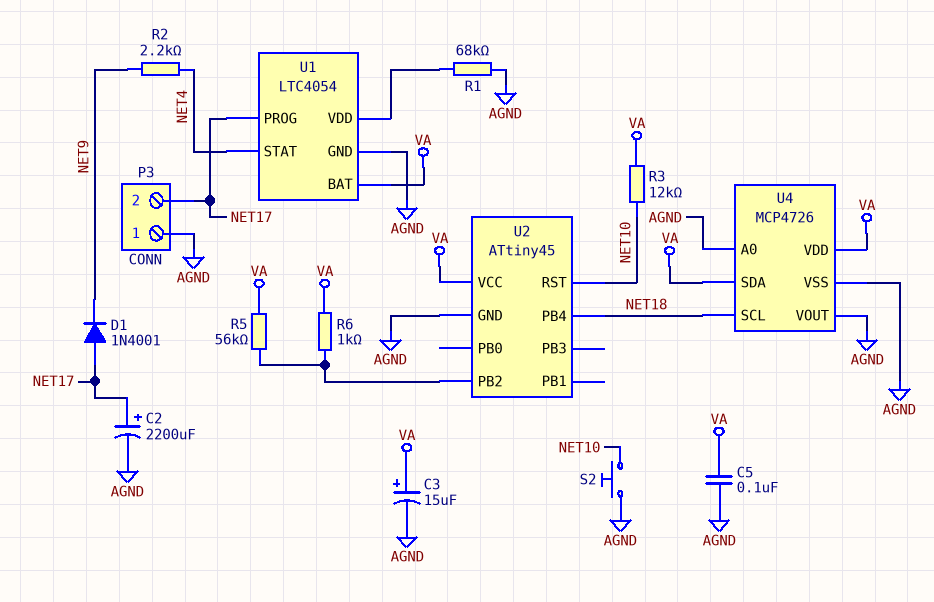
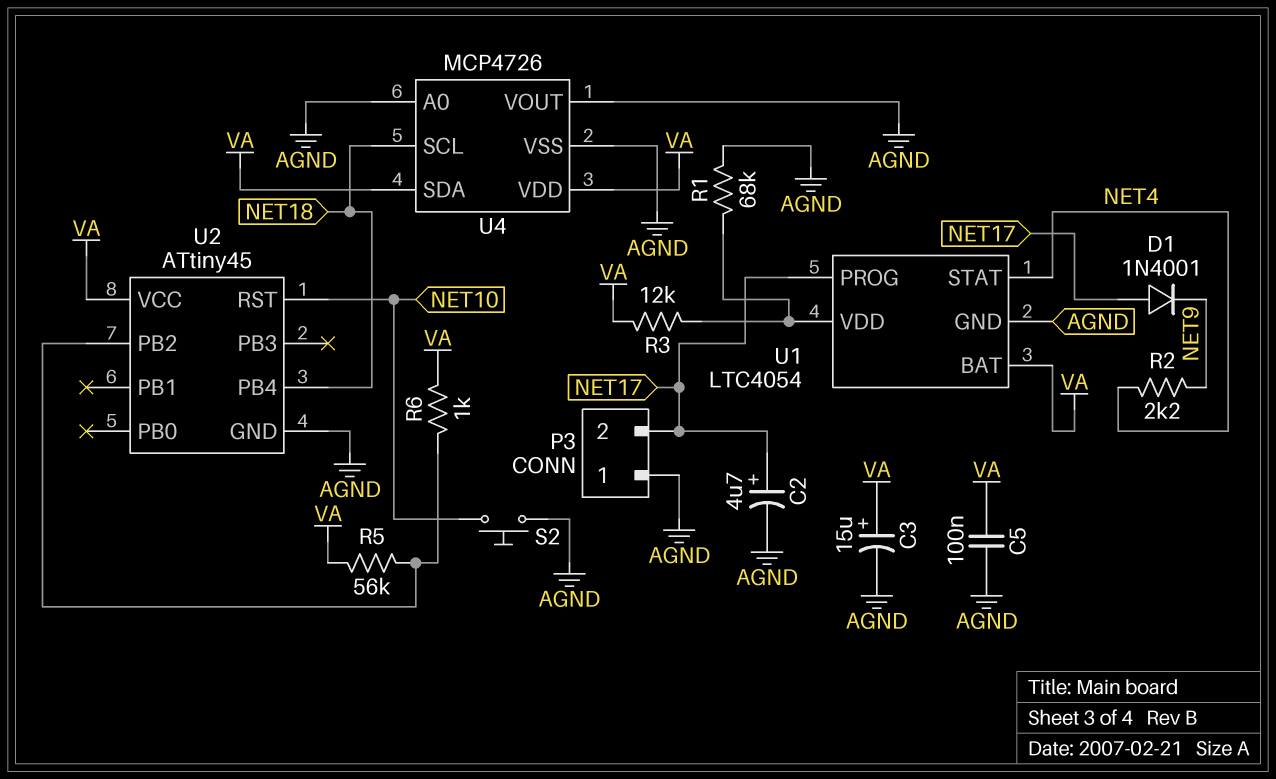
C2: 2200uF (plus NET17, minus AGND) -> 4.7uF (plus NET17, minus AGND)
R3: 12k (NET10, VA) -> 12k (U1/VDD, VA)

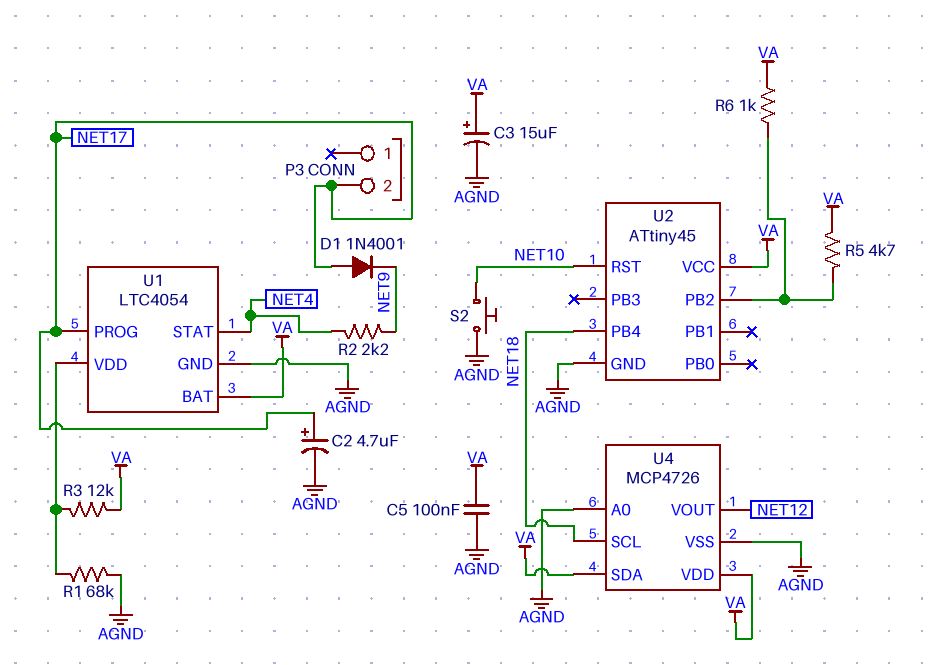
P3 pin 1: AGND -> none
R5: 56k (U2/PB2, VA) -> 4.7k (U2/PB2, VA)
U4 pin VOUT: AGND -> NET12

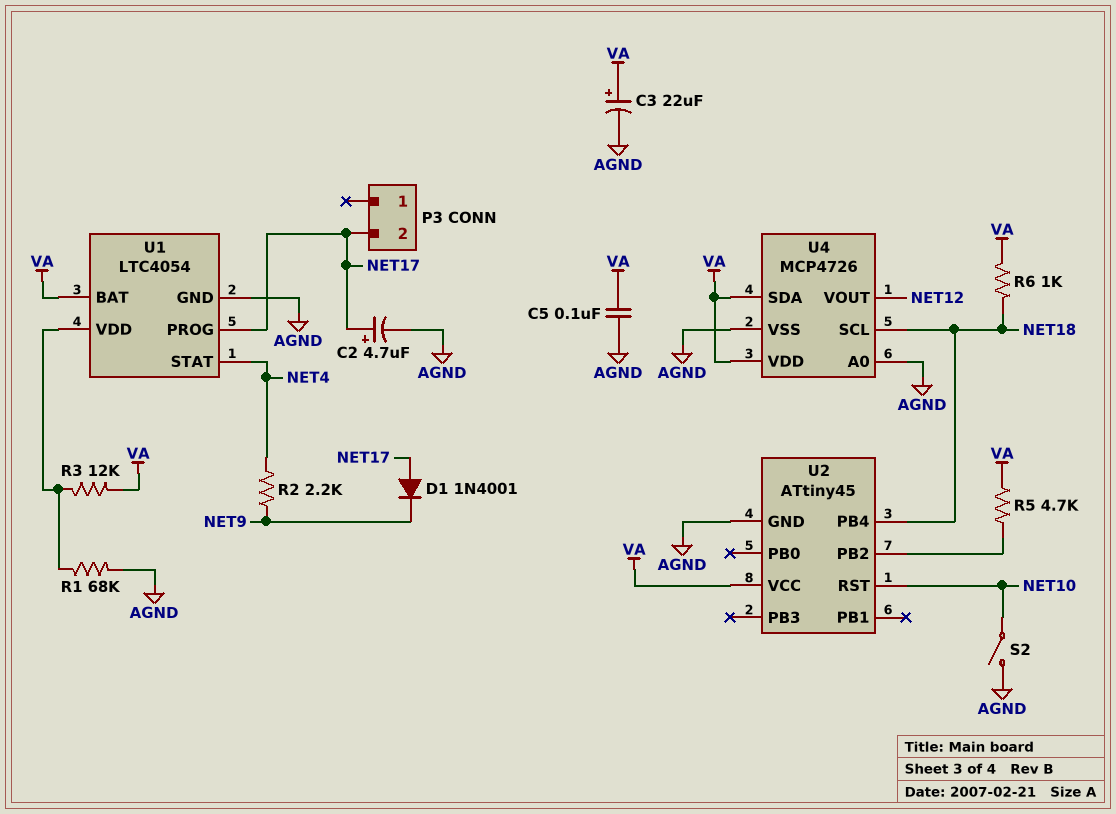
C3: 15uF (plus VA, minus AGND) -> 22uF (plus VA, minus AGND)
R6: 1k (U2/PB2, VA) -> 1k (NET18, VA)
S2: button (AGND, NET10) -> switch (AGND, NET10)

